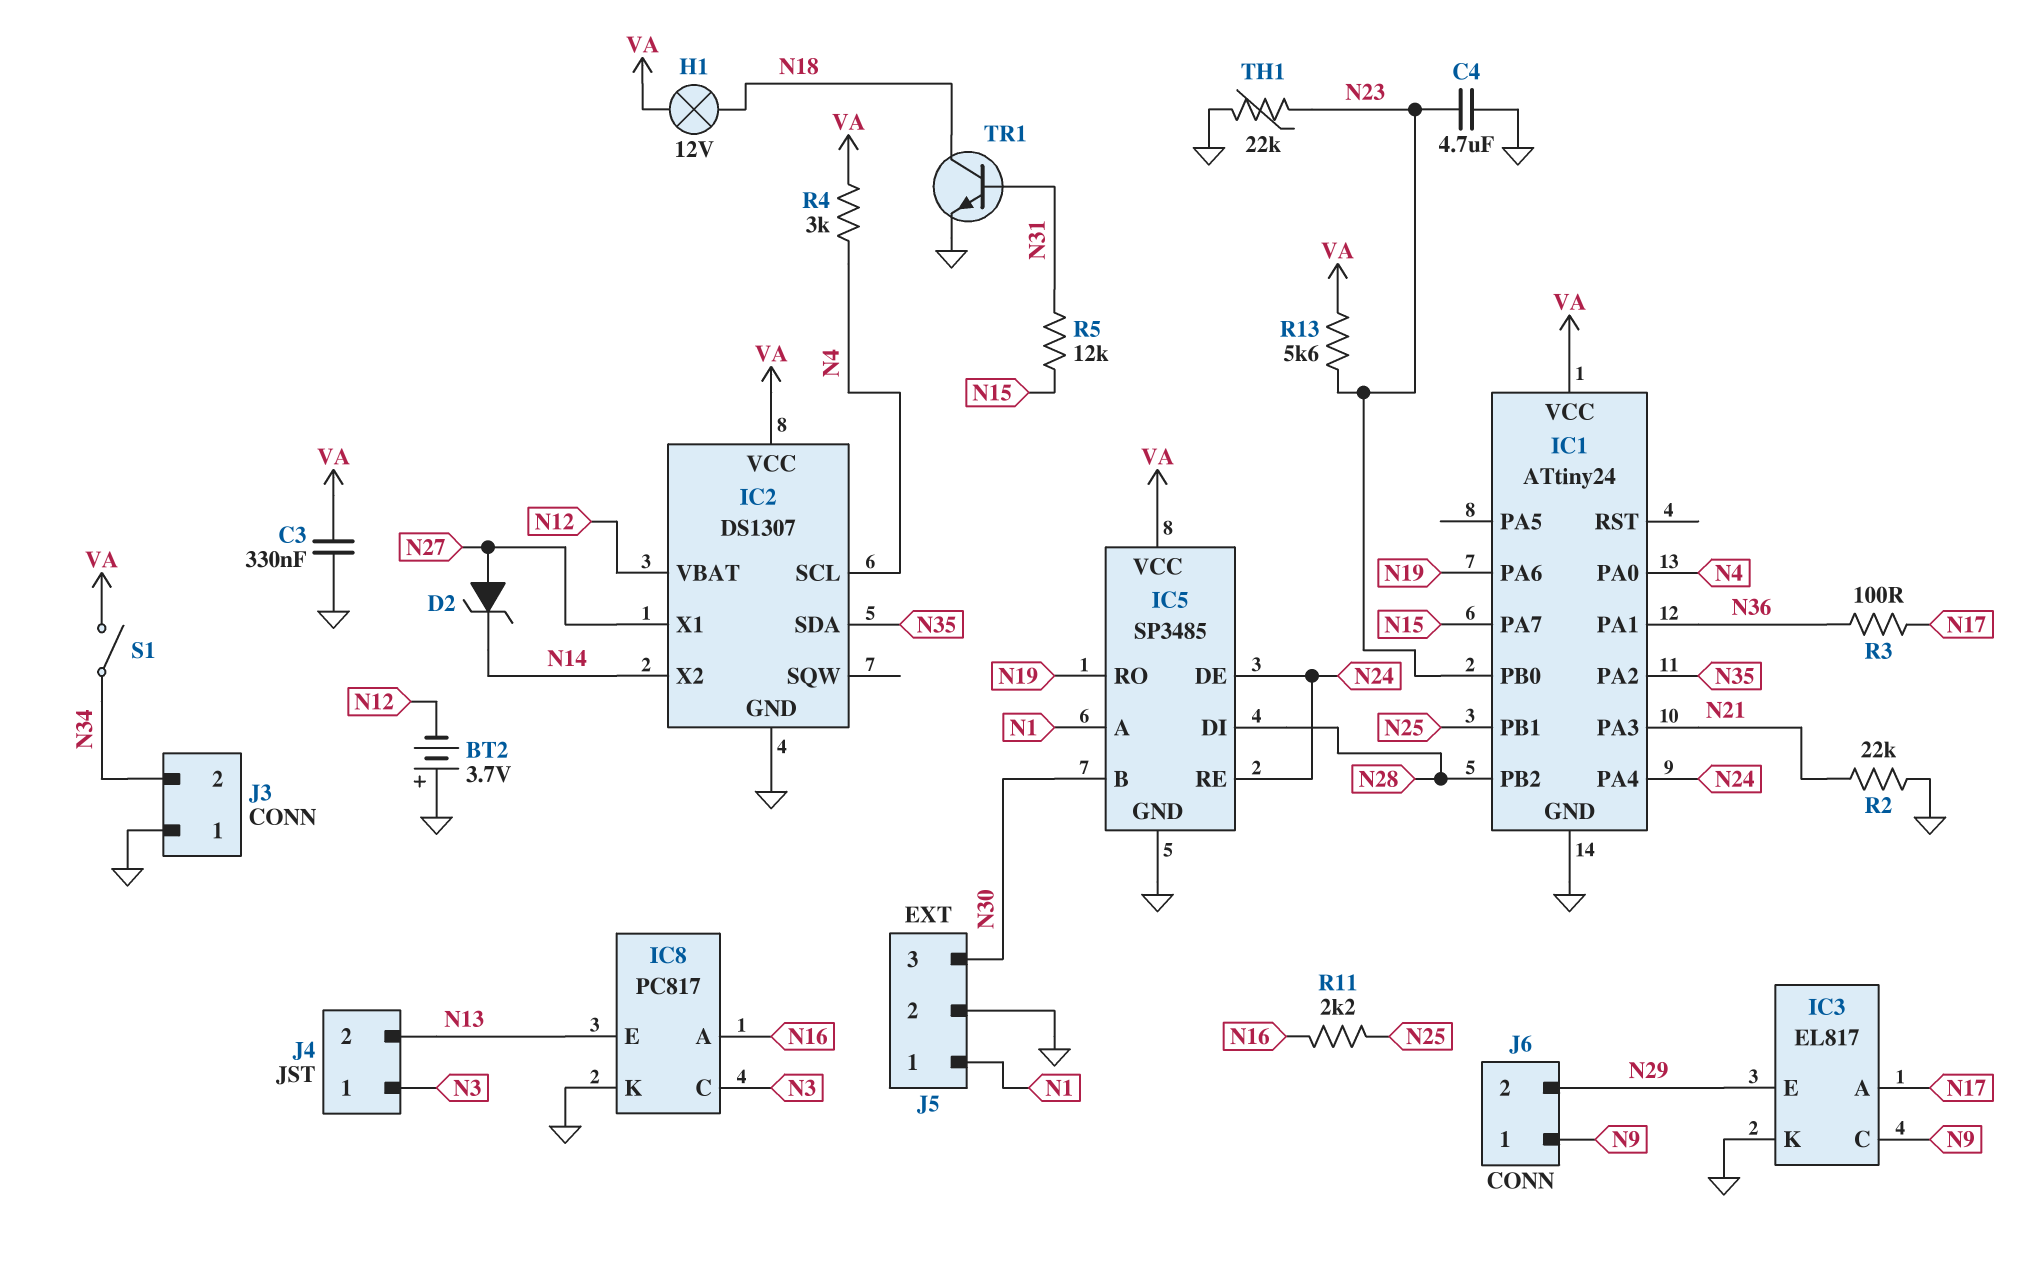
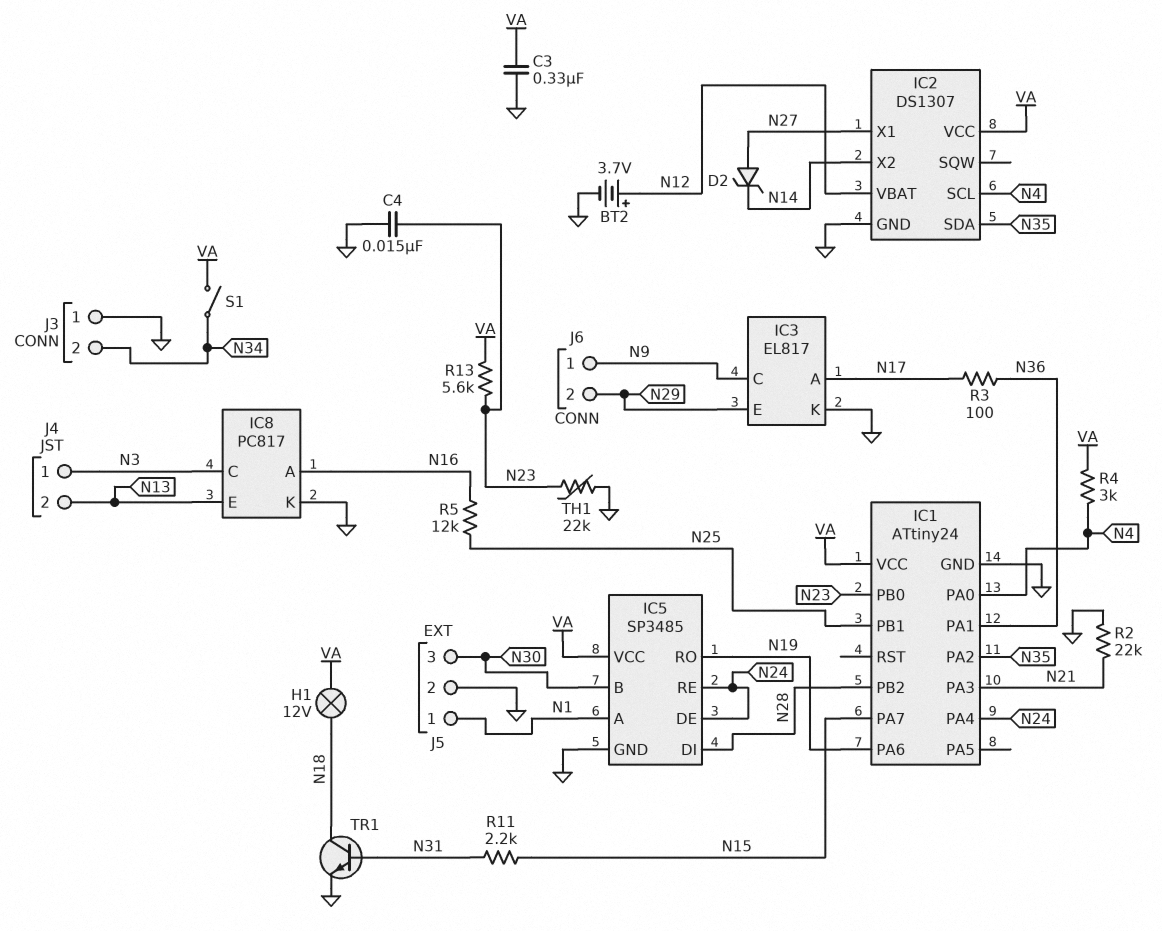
BT2: 3.7V (plus GND, minus N12) -> 3.7V (plus N12, minus GND)
C4: 4.7uF (GND, N23) -> 15nF (GND, N23)
R5: 12k (N15, N31) -> 12k (N16, N25)
R11: 2.2k (N16, N25) -> 2.2k (N15, N31)

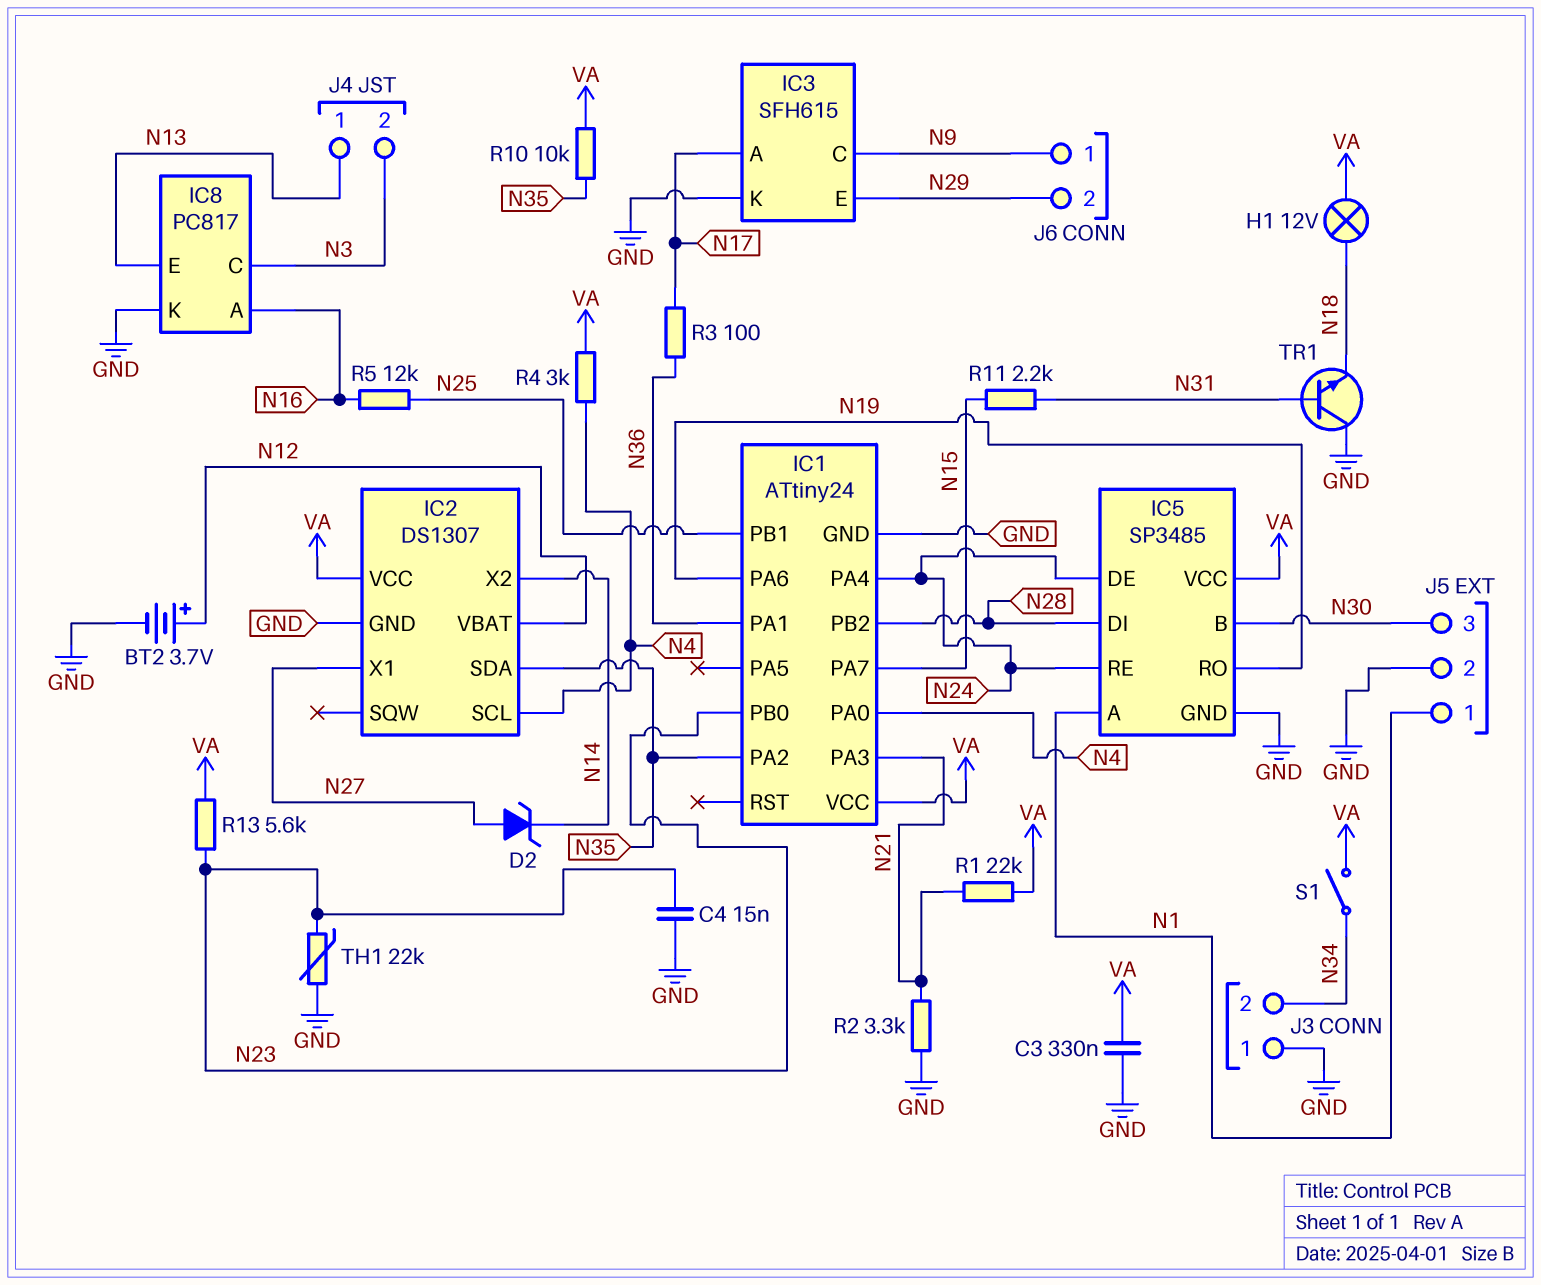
IC3: EL817 -> SFH615
J4 pin 1: N3 -> N13
J4 pin 2: N13 -> N3
R1: none -> 22k (N21, VA)
R2: 22k (GND, N21) -> 3.3k (GND, N21)
R10: none -> 10k (N35, VA)
TR1: NPN (B N31, C N18, E GND) -> NPN (B N31, C GND, E N18)

